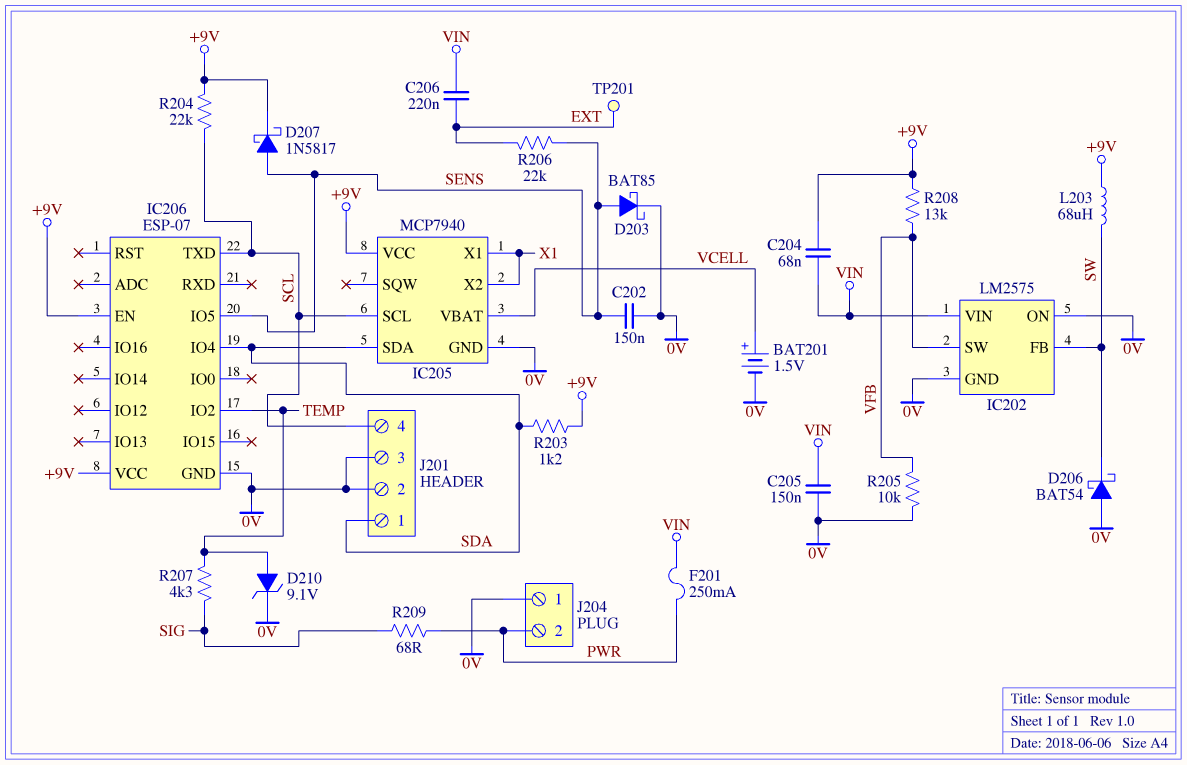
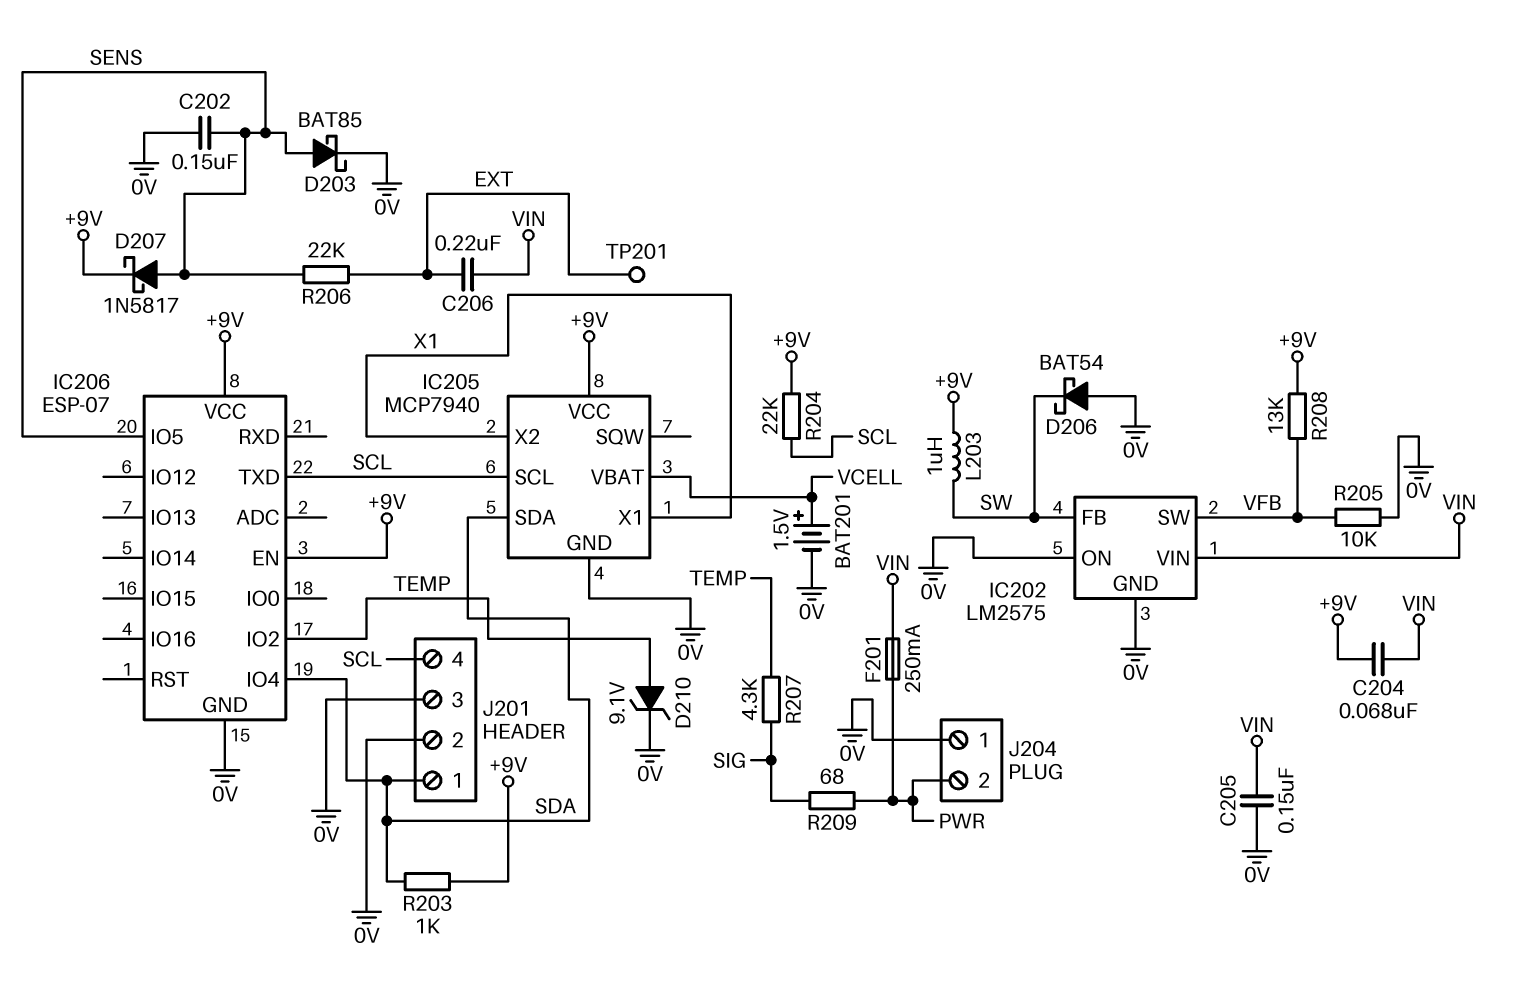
L203: 68uH (+9V, SW) -> 1uH (+9V, SW)
R203: 1.2k (+9V, SDA) -> 1k (+9V, SDA)

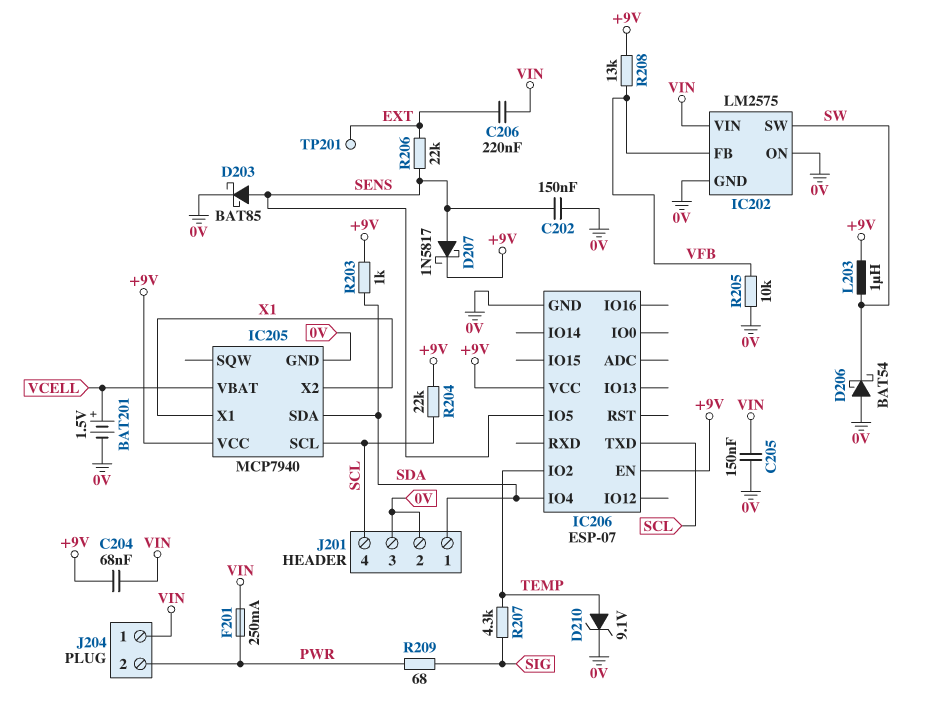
IC202 pin FB: SW -> VFB
IC202 pin SW: VFB -> SW
J204 pin 1: 0V -> VIN

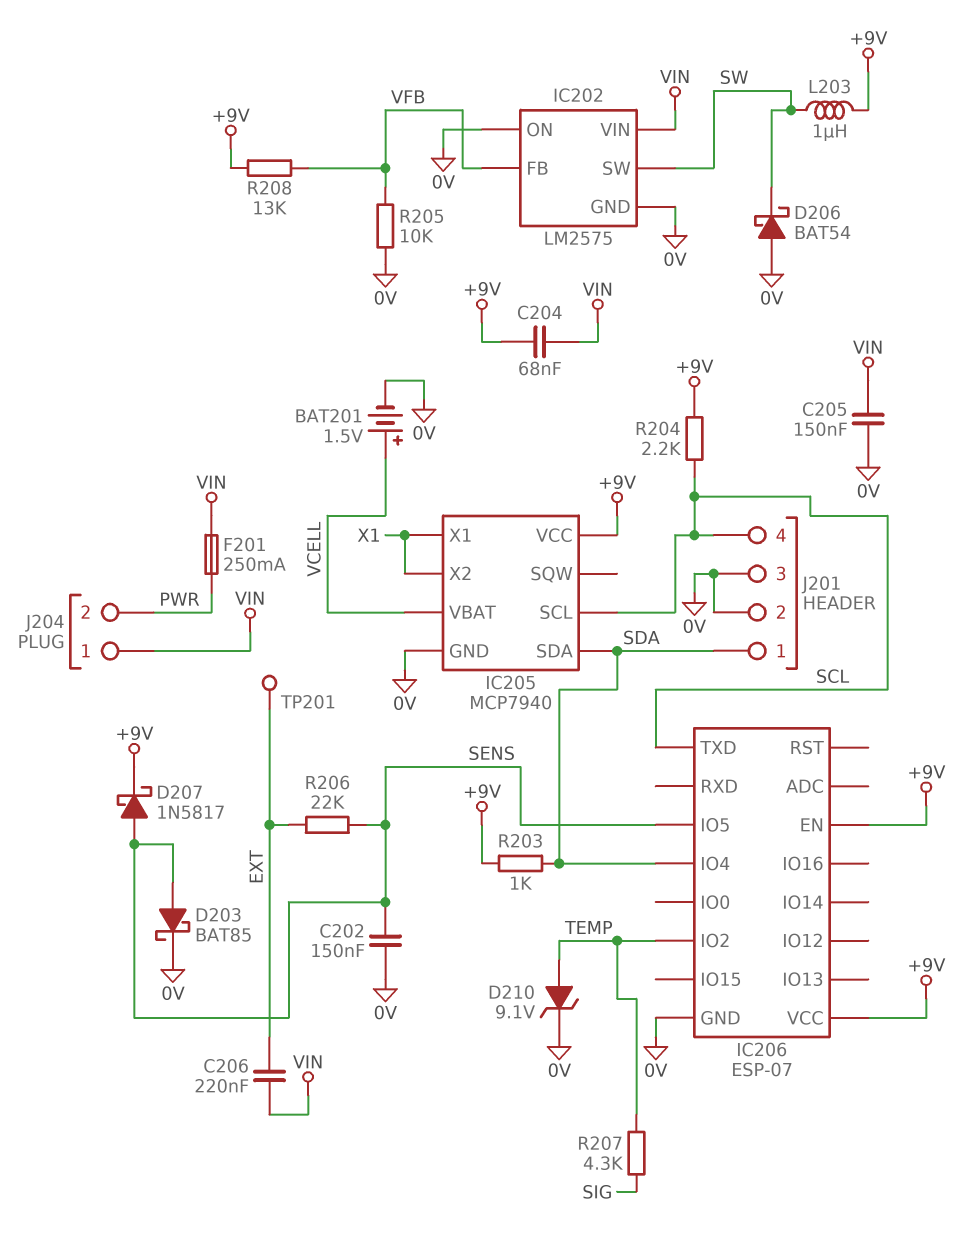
R204: 22k (+9V, SCL) -> 2.2k (+9V, SCL)
R209: 68 (PWR, SIG) -> none

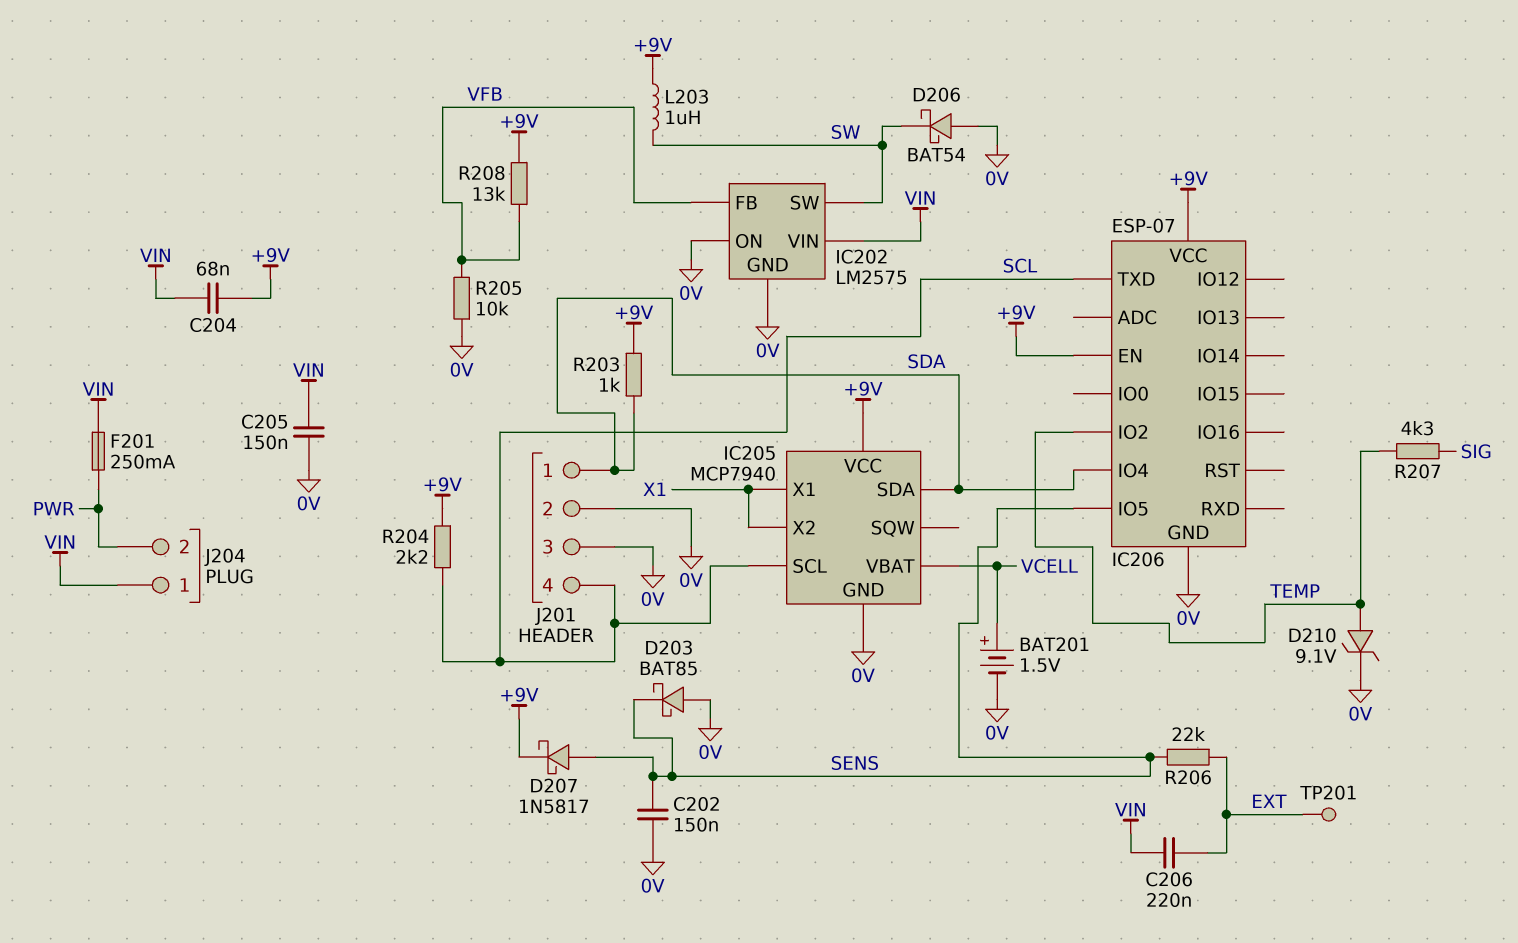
D203: schottky BAT85 (A SENS, K 0V) -> schottky BAT85 (A 0V, K SENS)

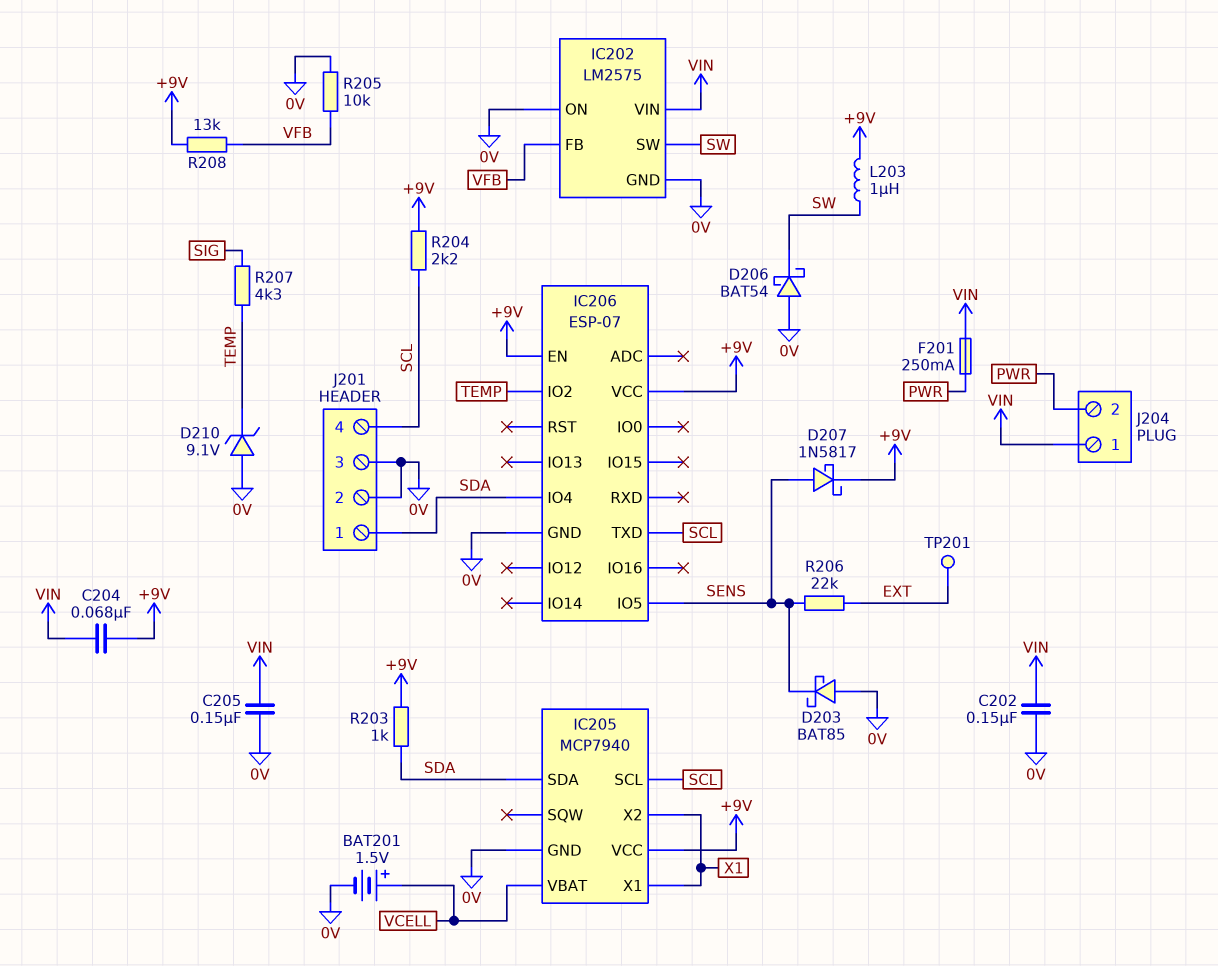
C202: 150nF (0V, SENS) -> 150nF (0V, VIN)
C206: 220nF (EXT, VIN) -> none
D210: zener 9.1V (A TEMP, K 0V) -> zener 9.1V (A 0V, K TEMP)

